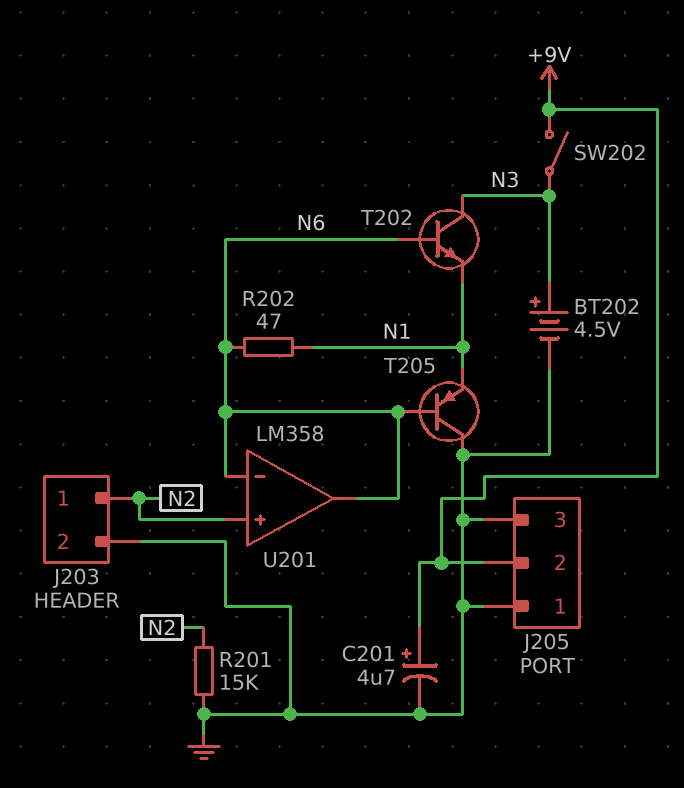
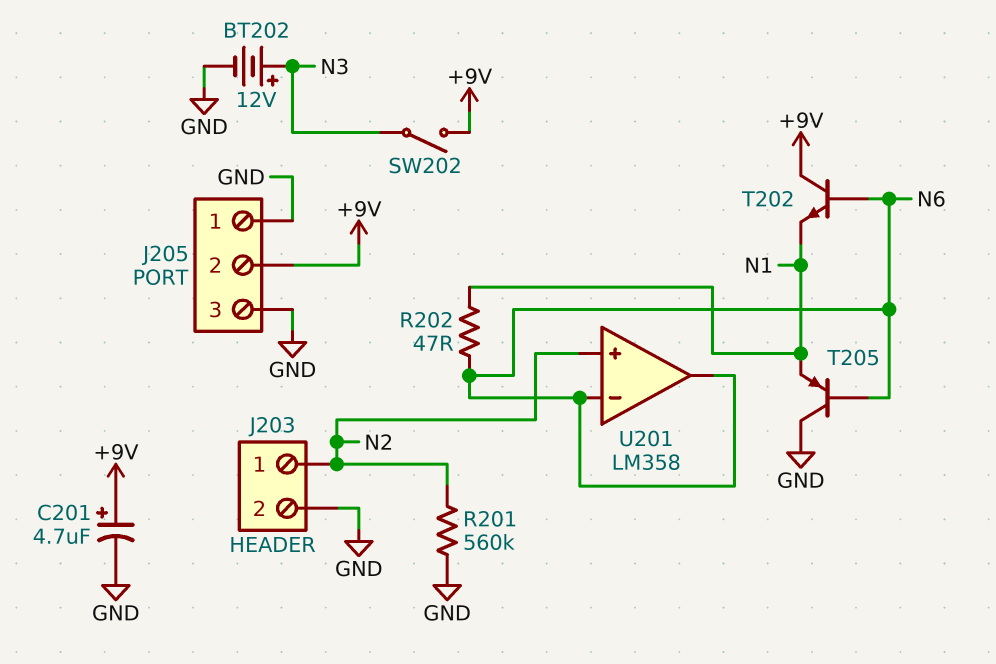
BT202: 4.5V (plus N3, minus GND) -> 12V (plus N3, minus GND)
R201: 15k (GND, N2) -> 560k (GND, N2)
T202: NPN (B N6, C N3, E N1) -> NPN (B N6, C +9V, E N1)

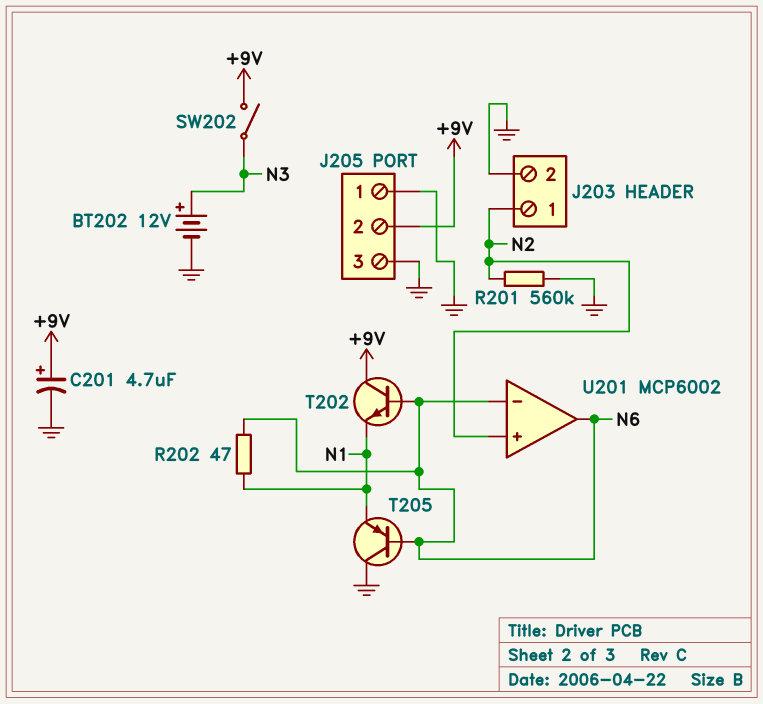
U201: LM358 -> MCP6002

